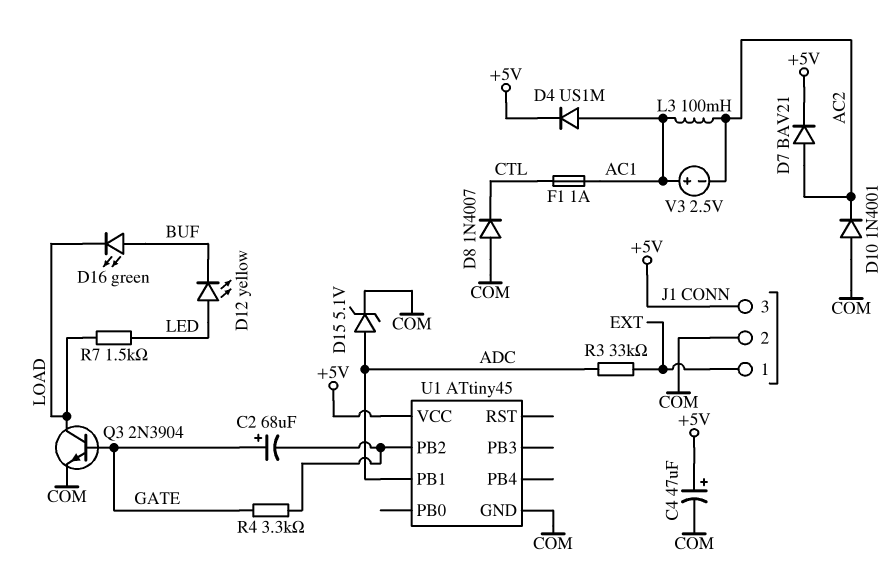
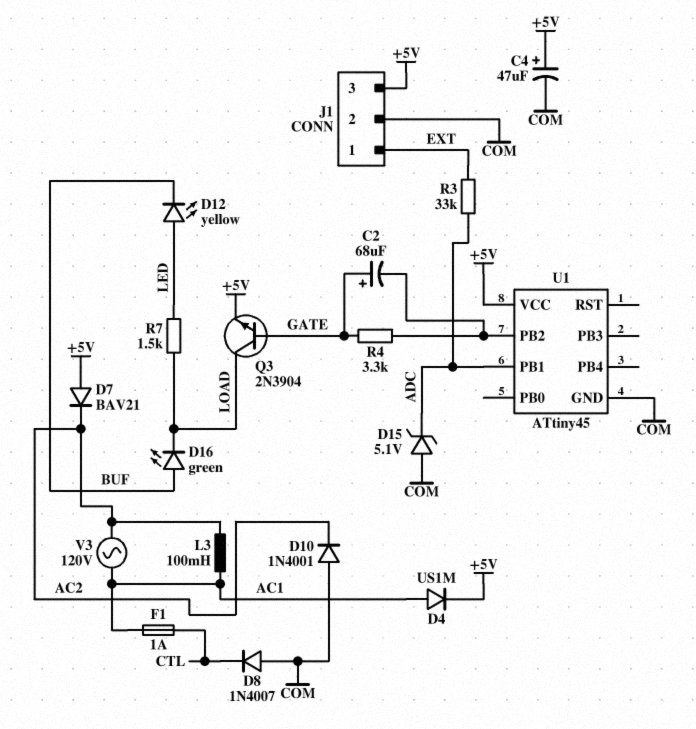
D7: diode BAV21 (A AC2, K +5V) -> diode BAV21 (A +5V, K AC2)
D15: zener 5.1V (A ADC, K COM) -> zener 5.1V (A COM, K ADC)
Q3: NPN 2N3904 (B GATE, C LOAD, E COM) -> NPN 2N3904 (B GATE, C LOAD, E +5V)
V3: 2.5V (plus AC1, minus AC2) -> AC 120V (AC1, AC2)

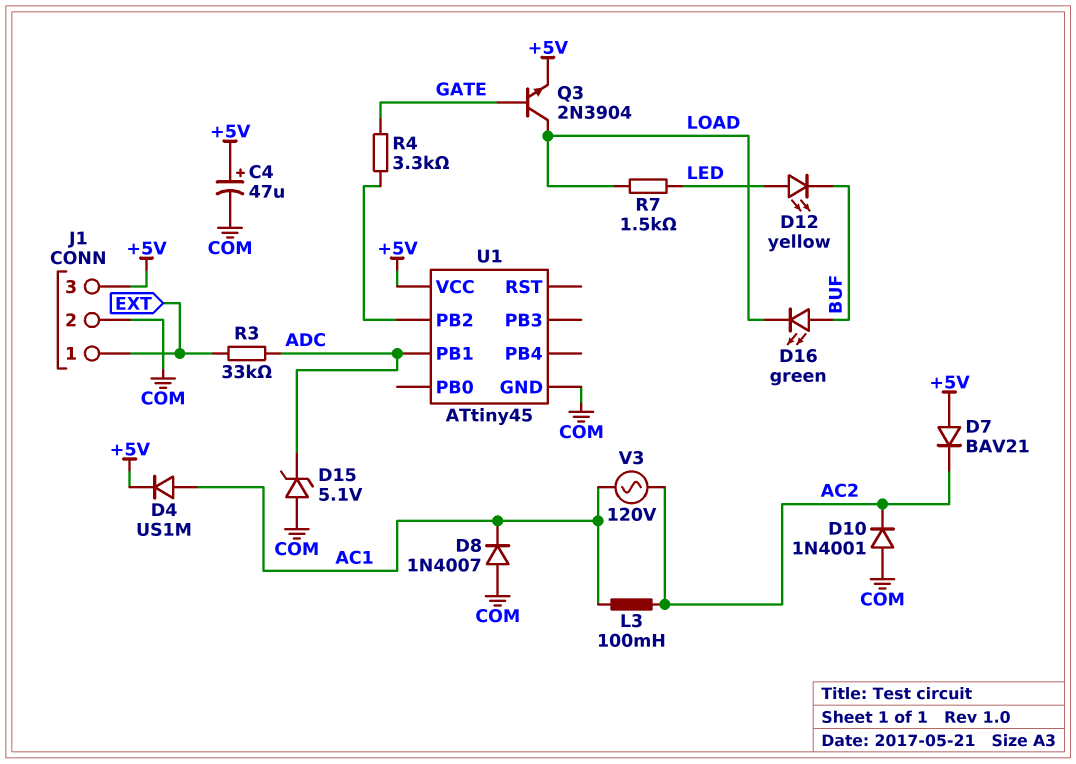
C2: 68uF (plus GATE, minus U1/PB2) -> none
D8: diode 1N4007 (A COM, K CTL) -> diode 1N4007 (A COM, K AC1)
F1: 1A (AC1, CTL) -> none

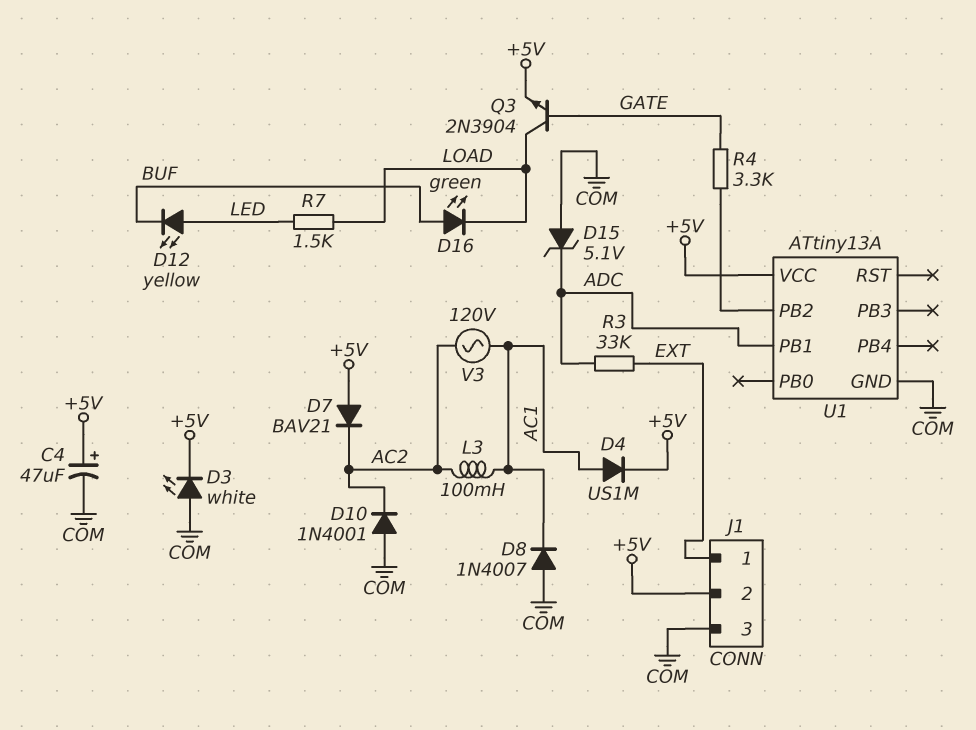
D3: none -> LED white (A COM, K +5V)
J1 pin 2: COM -> +5V
J1 pin 3: +5V -> COM
U1: ATtiny45 -> ATtiny13A

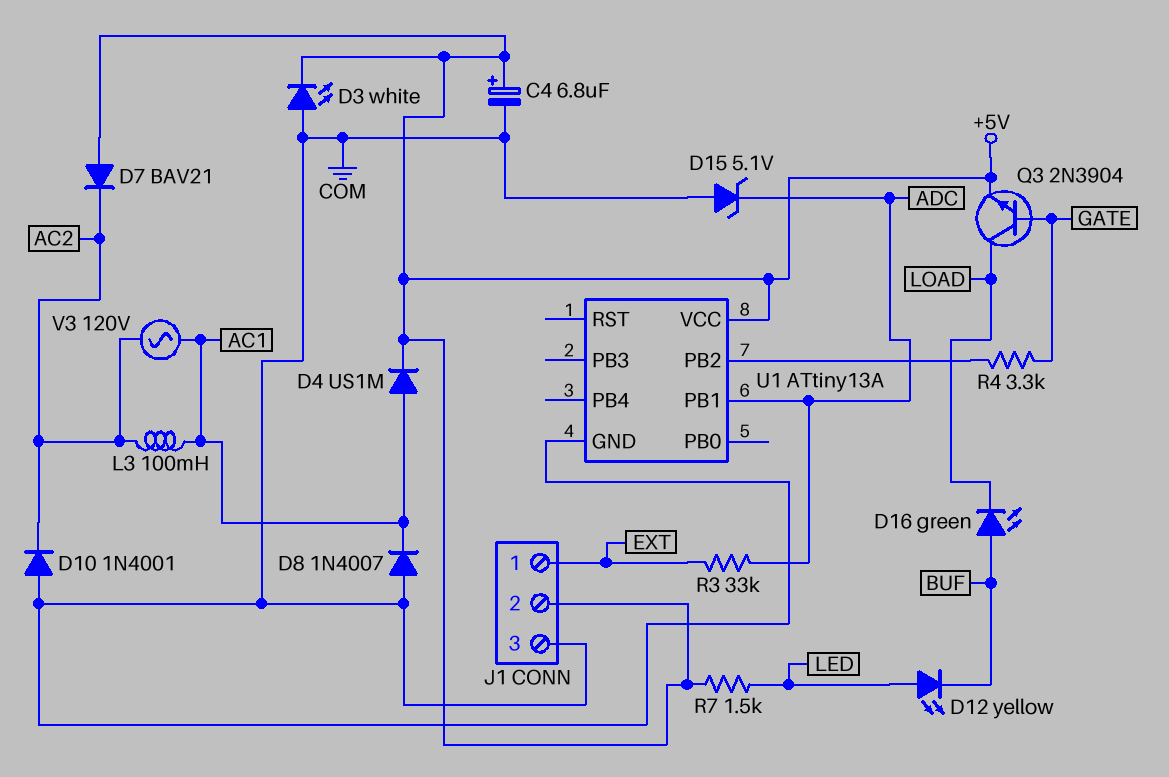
C4: 47uF (plus +5V, minus COM) -> 6.8uF (plus +5V, minus COM)
R7: 1.5k (LED, LOAD) -> 1.5k (+5V, LED)

